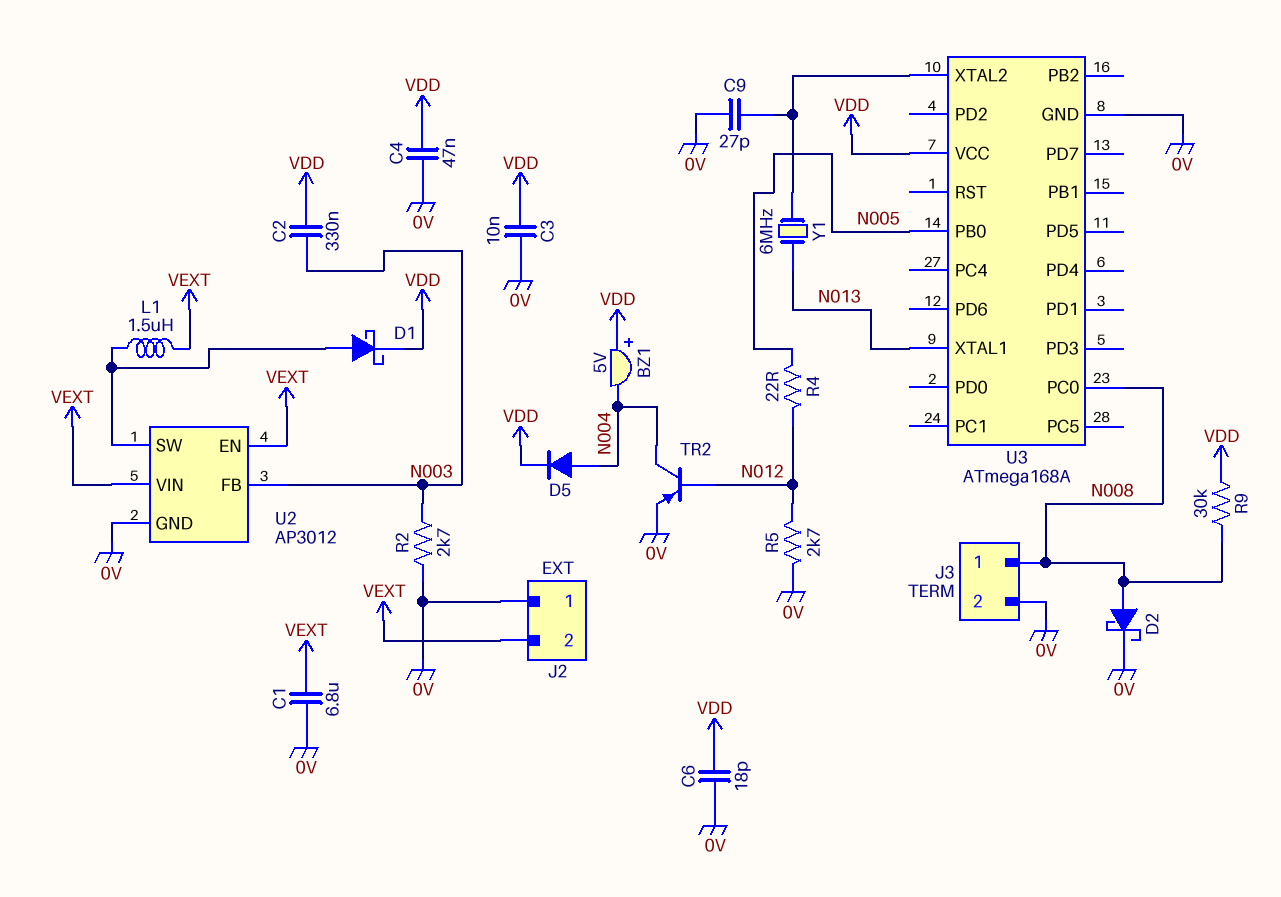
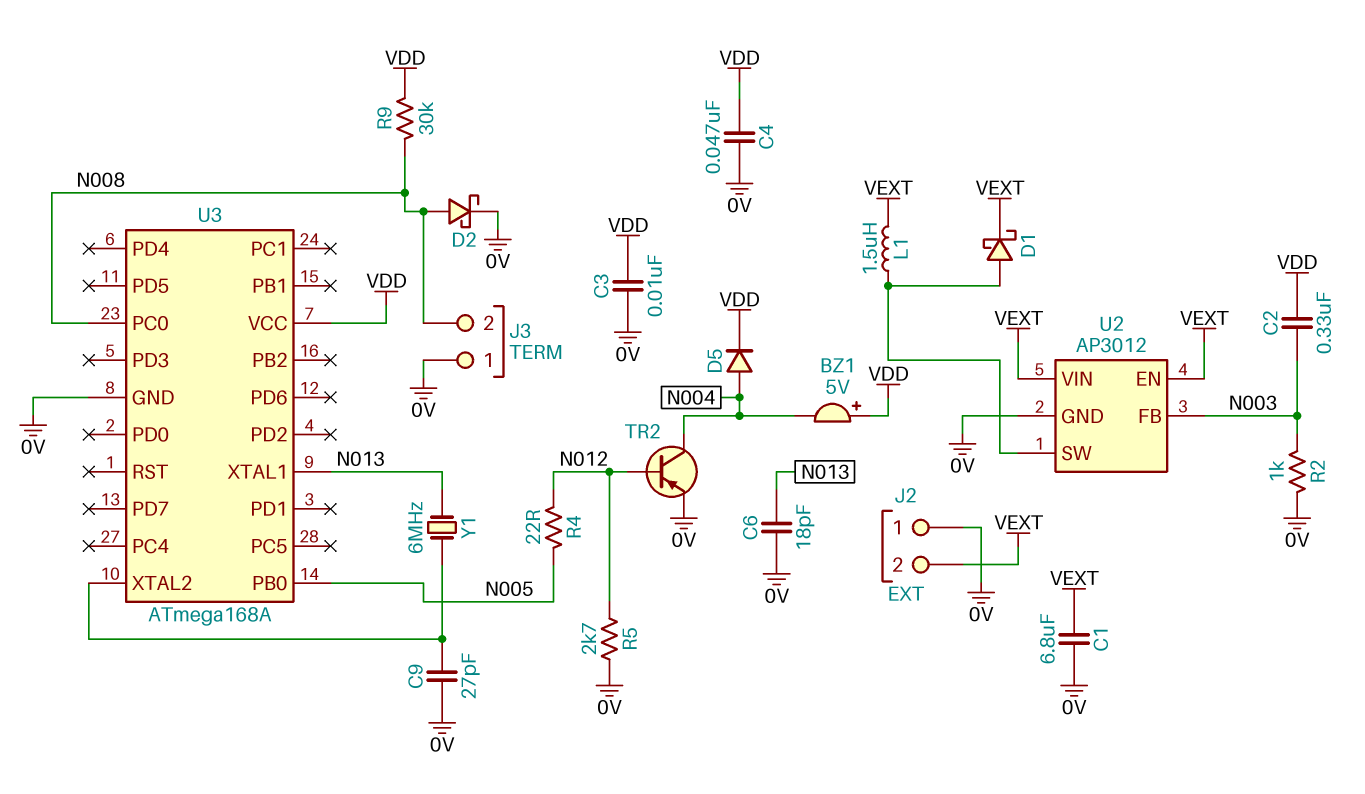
C6: 18pF (0V, VDD) -> 18pF (0V, N013)
D1: schottky (A U2/SW, K VDD) -> schottky (A U2/SW, K VEXT)
J3 pin 1: N008 -> 0V
J3 pin 2: 0V -> N008
R2: 2.7k (0V, N003) -> 1k (0V, N003)

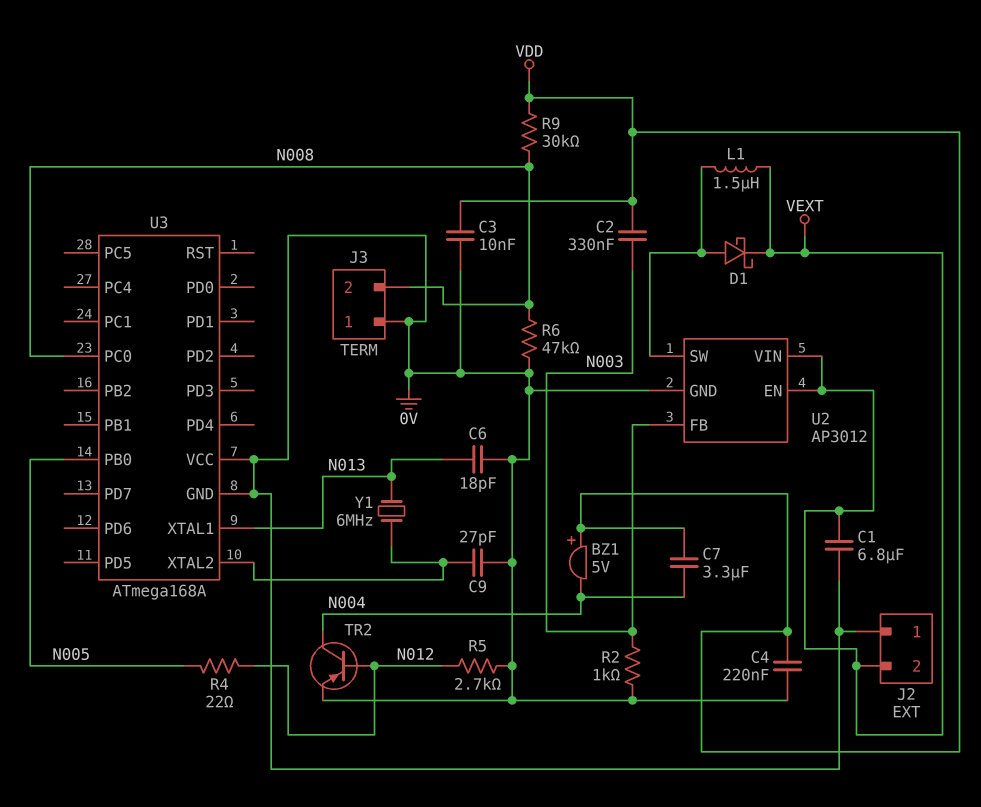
C4: 47nF (0V, VDD) -> 220nF (0V, VDD)
C7: none -> 3.3uF (N004, VDD)
D2: schottky (A N008, K 0V) -> none
D5: diode (A N004, K VDD) -> none
R6: none -> 47k (0V, N008)
U3 pin VCC: VDD -> 0V

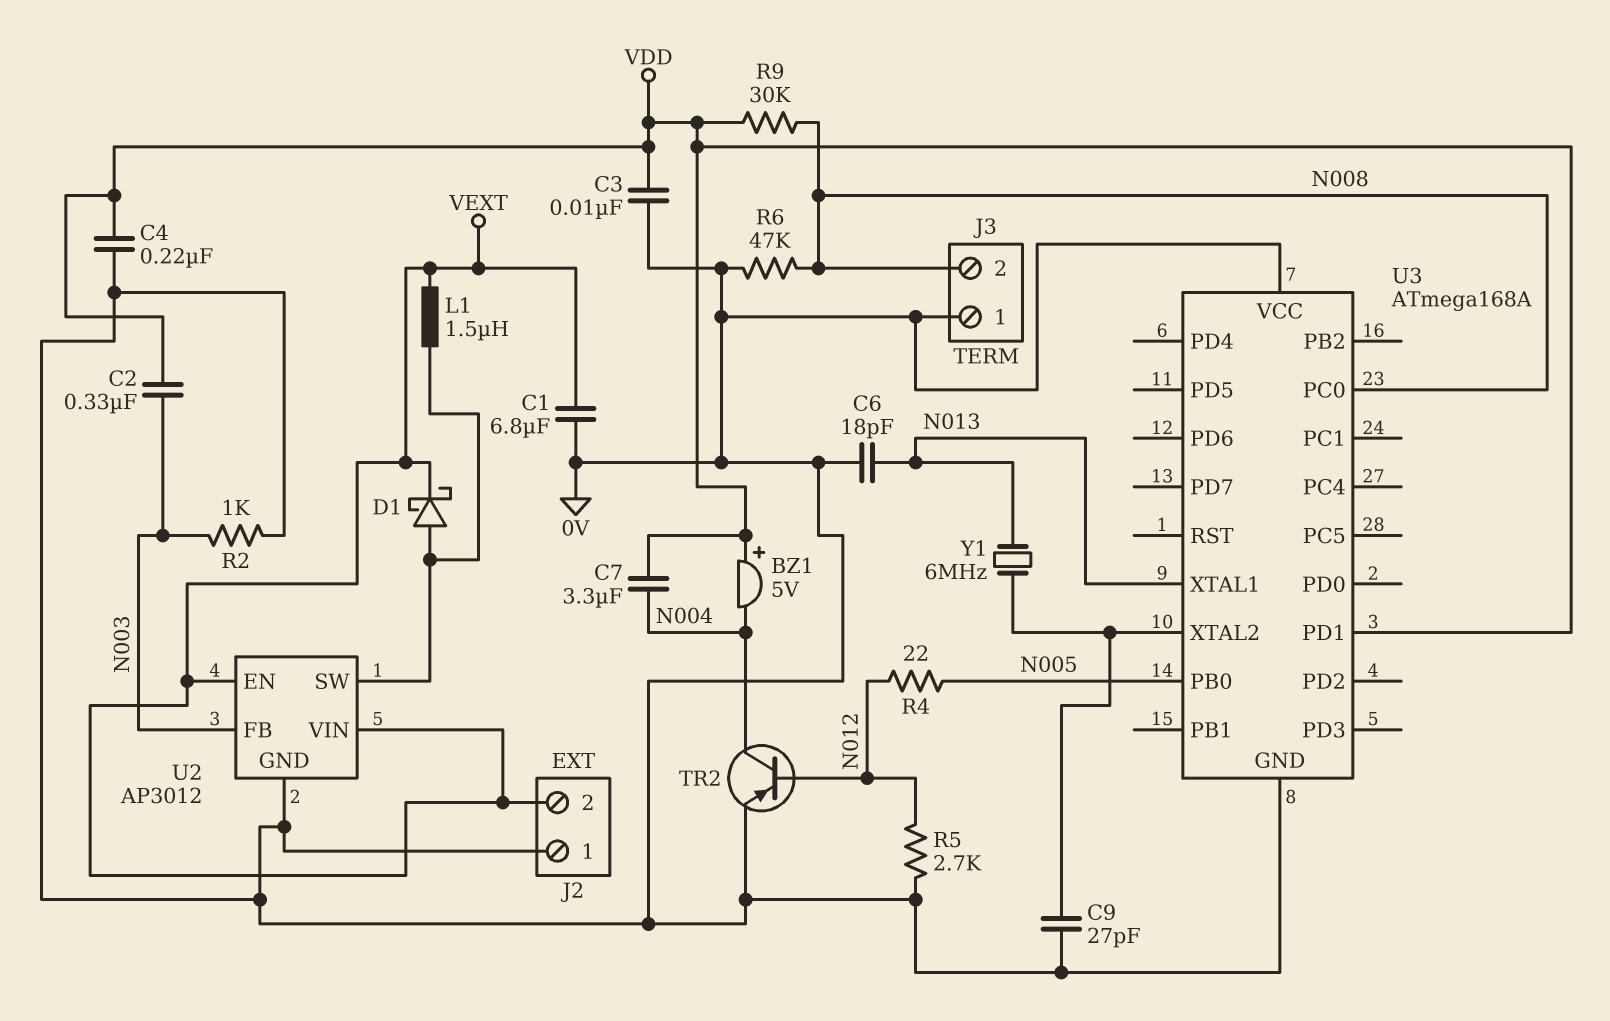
U3 pin PD1: none -> VDD

